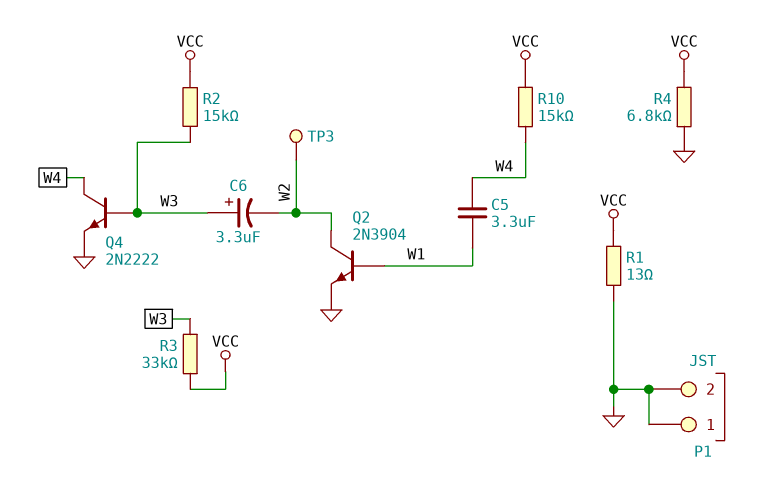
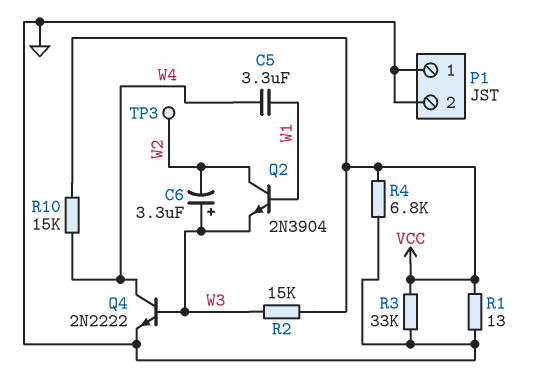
Q2: NPN 2N3904 (B W1, C W2, E GND) -> NPN 2N3904 (B W1, C W2, E W3)
R3: 33k (VCC, W3) -> 33k (GND, VCC)

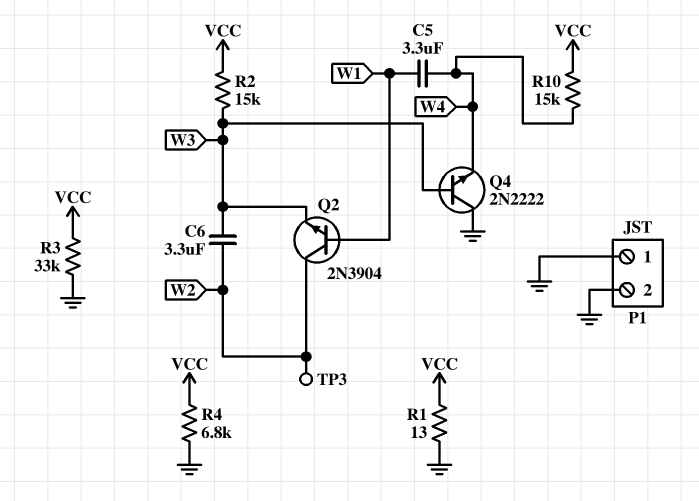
C6: 3.3uF (plus W3, minus W2) -> 3.3uF (W2, W3)
Q4: NPN 2N2222 (B W3, C W4, E GND) -> NPN 2N2222 (B W3, C GND, E W4)

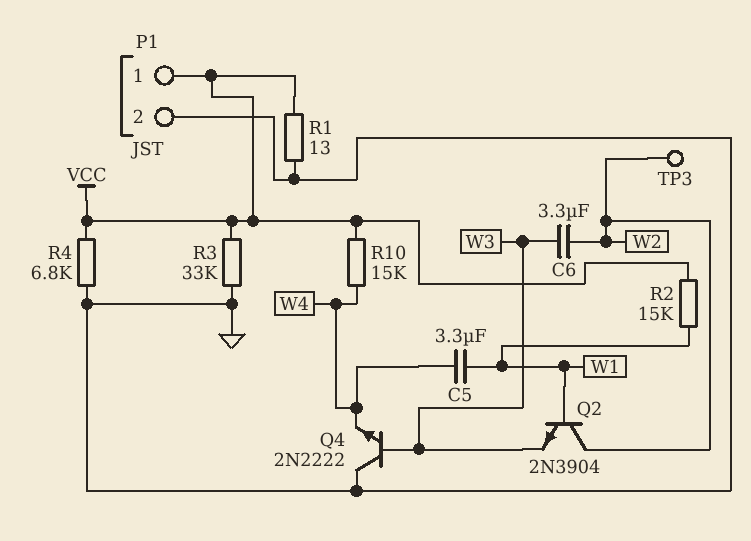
P1 pin 1: GND -> VCC
R2: 15k (VCC, W3) -> 15k (VCC, W1)

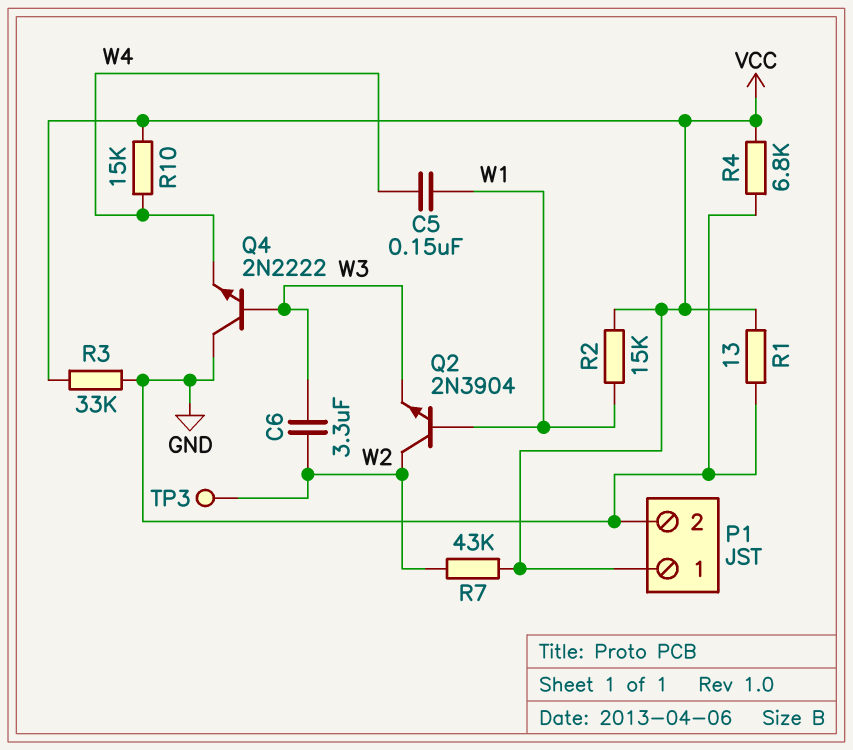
C5: 3.3uF (W1, W4) -> 150nF (W1, W4)
R7: none -> 43k (VCC, W2)

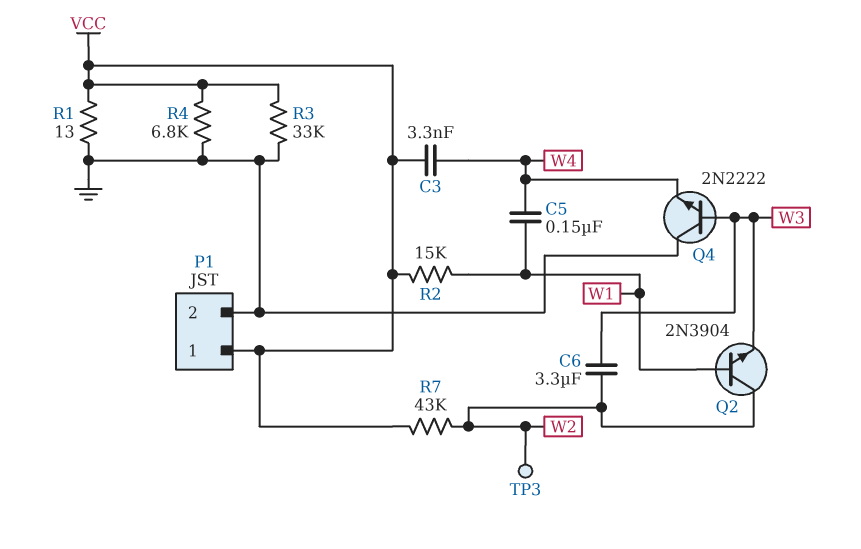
C3: none -> 3.3nF (VCC, W4)
R10: 15k (VCC, W4) -> none

